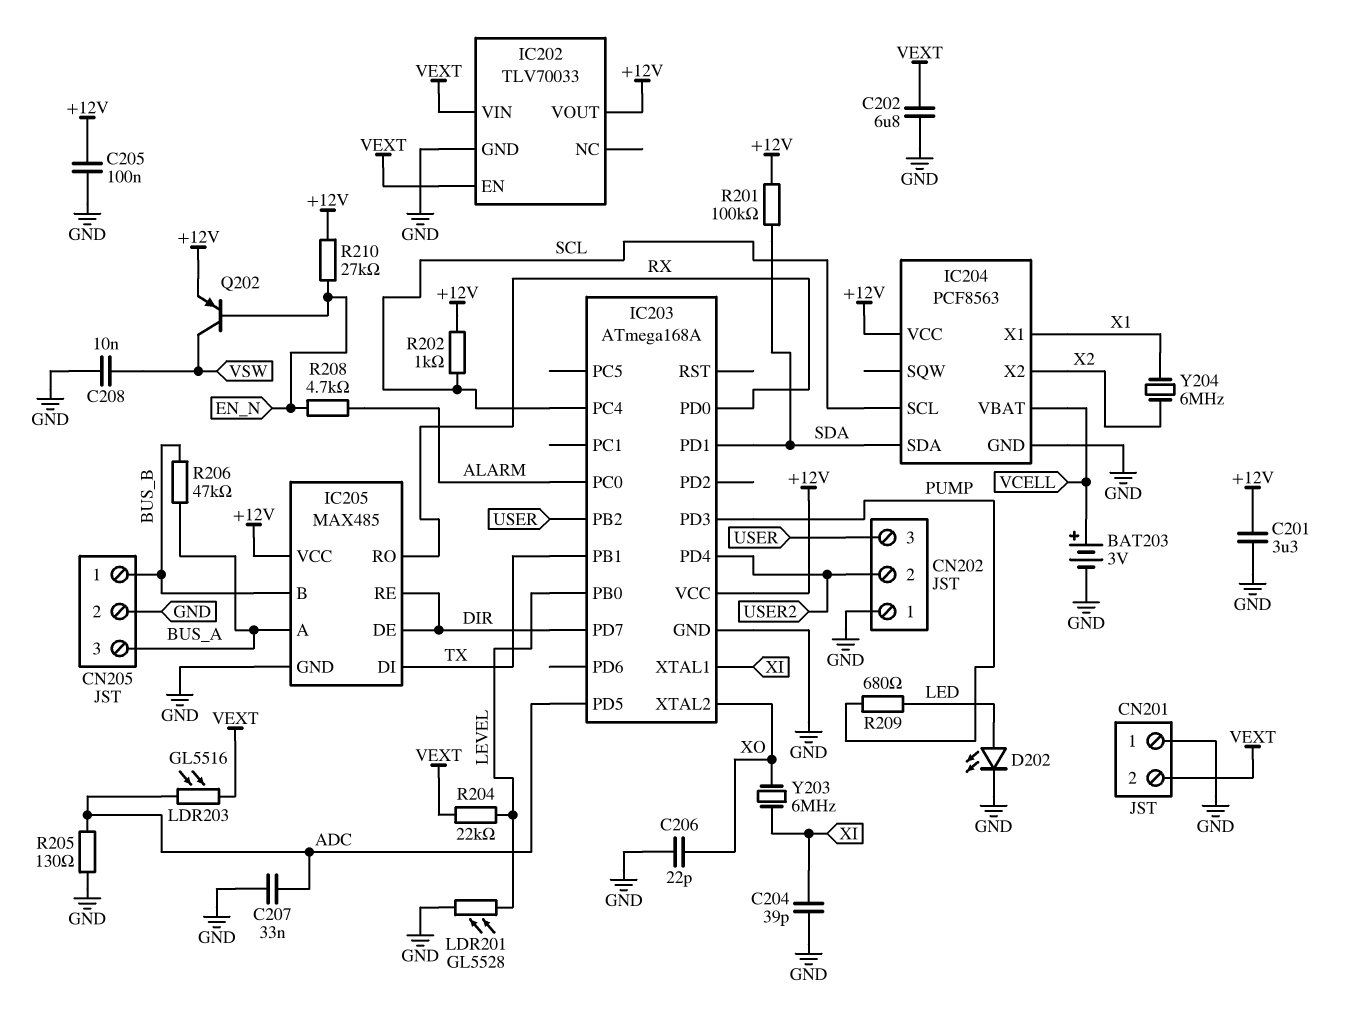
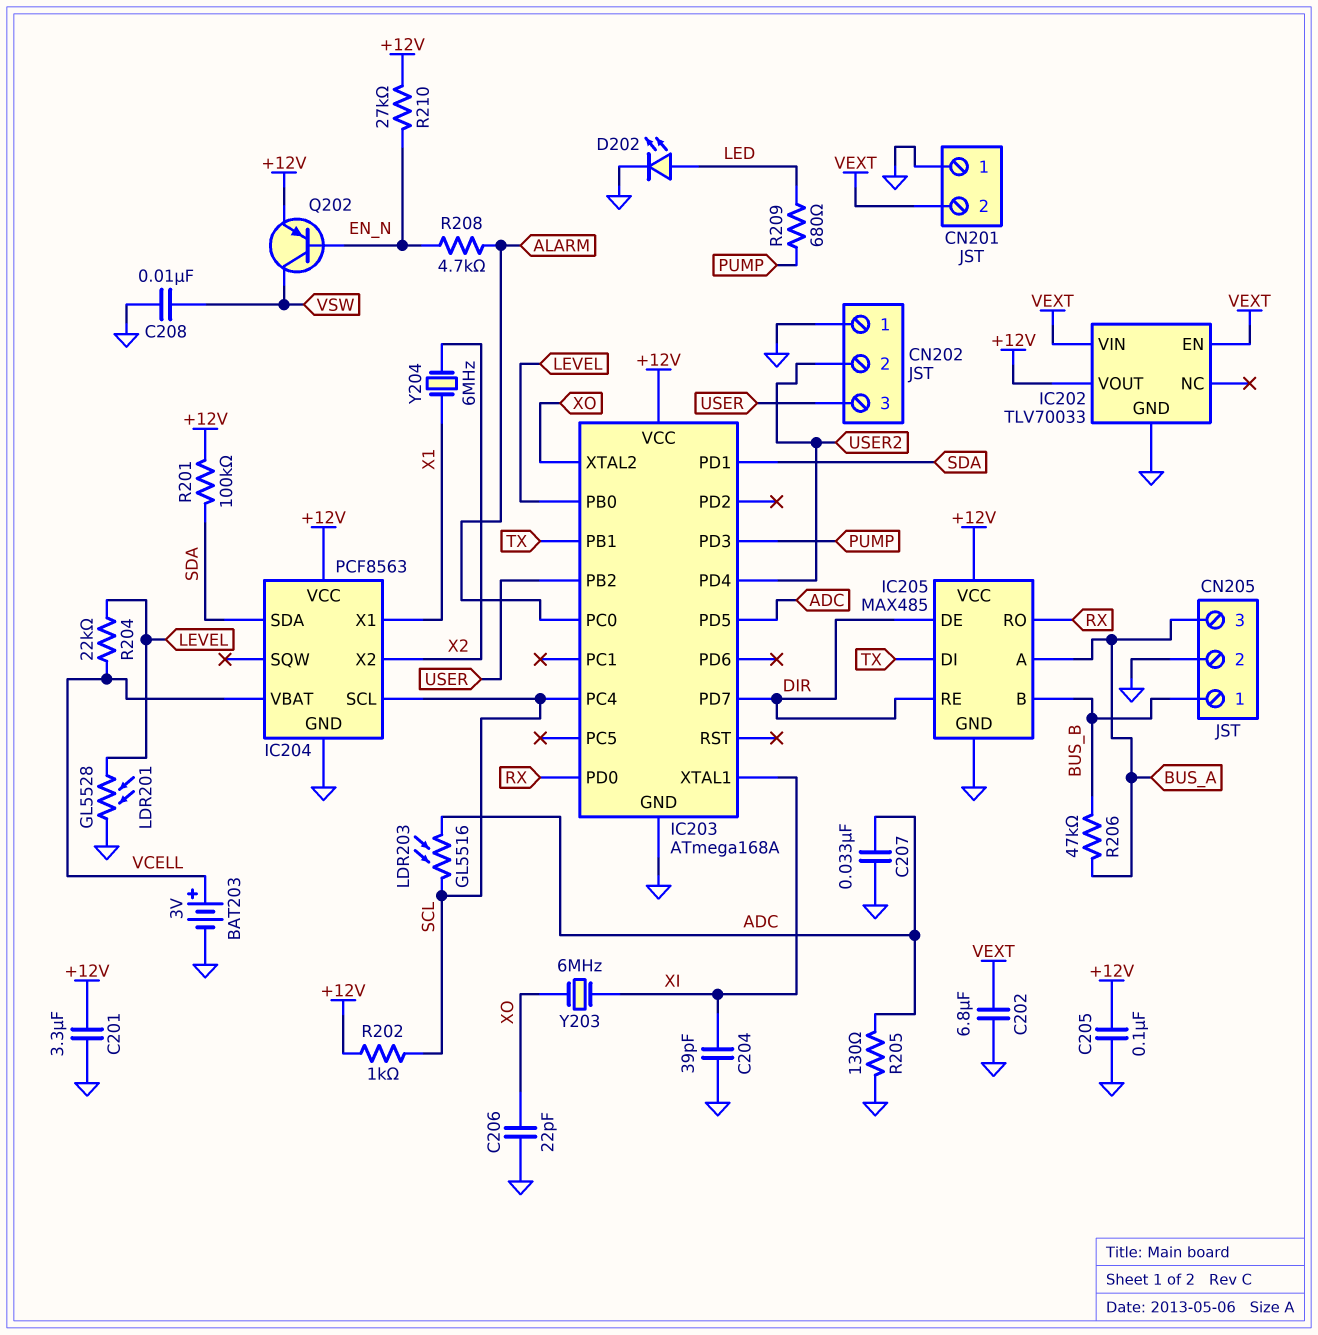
LDR203: GL5516 (ADC, VEXT) -> GL5516 (ADC, SCL)
R204: 22k (LEVEL, VEXT) -> 22k (LEVEL, VCELL)

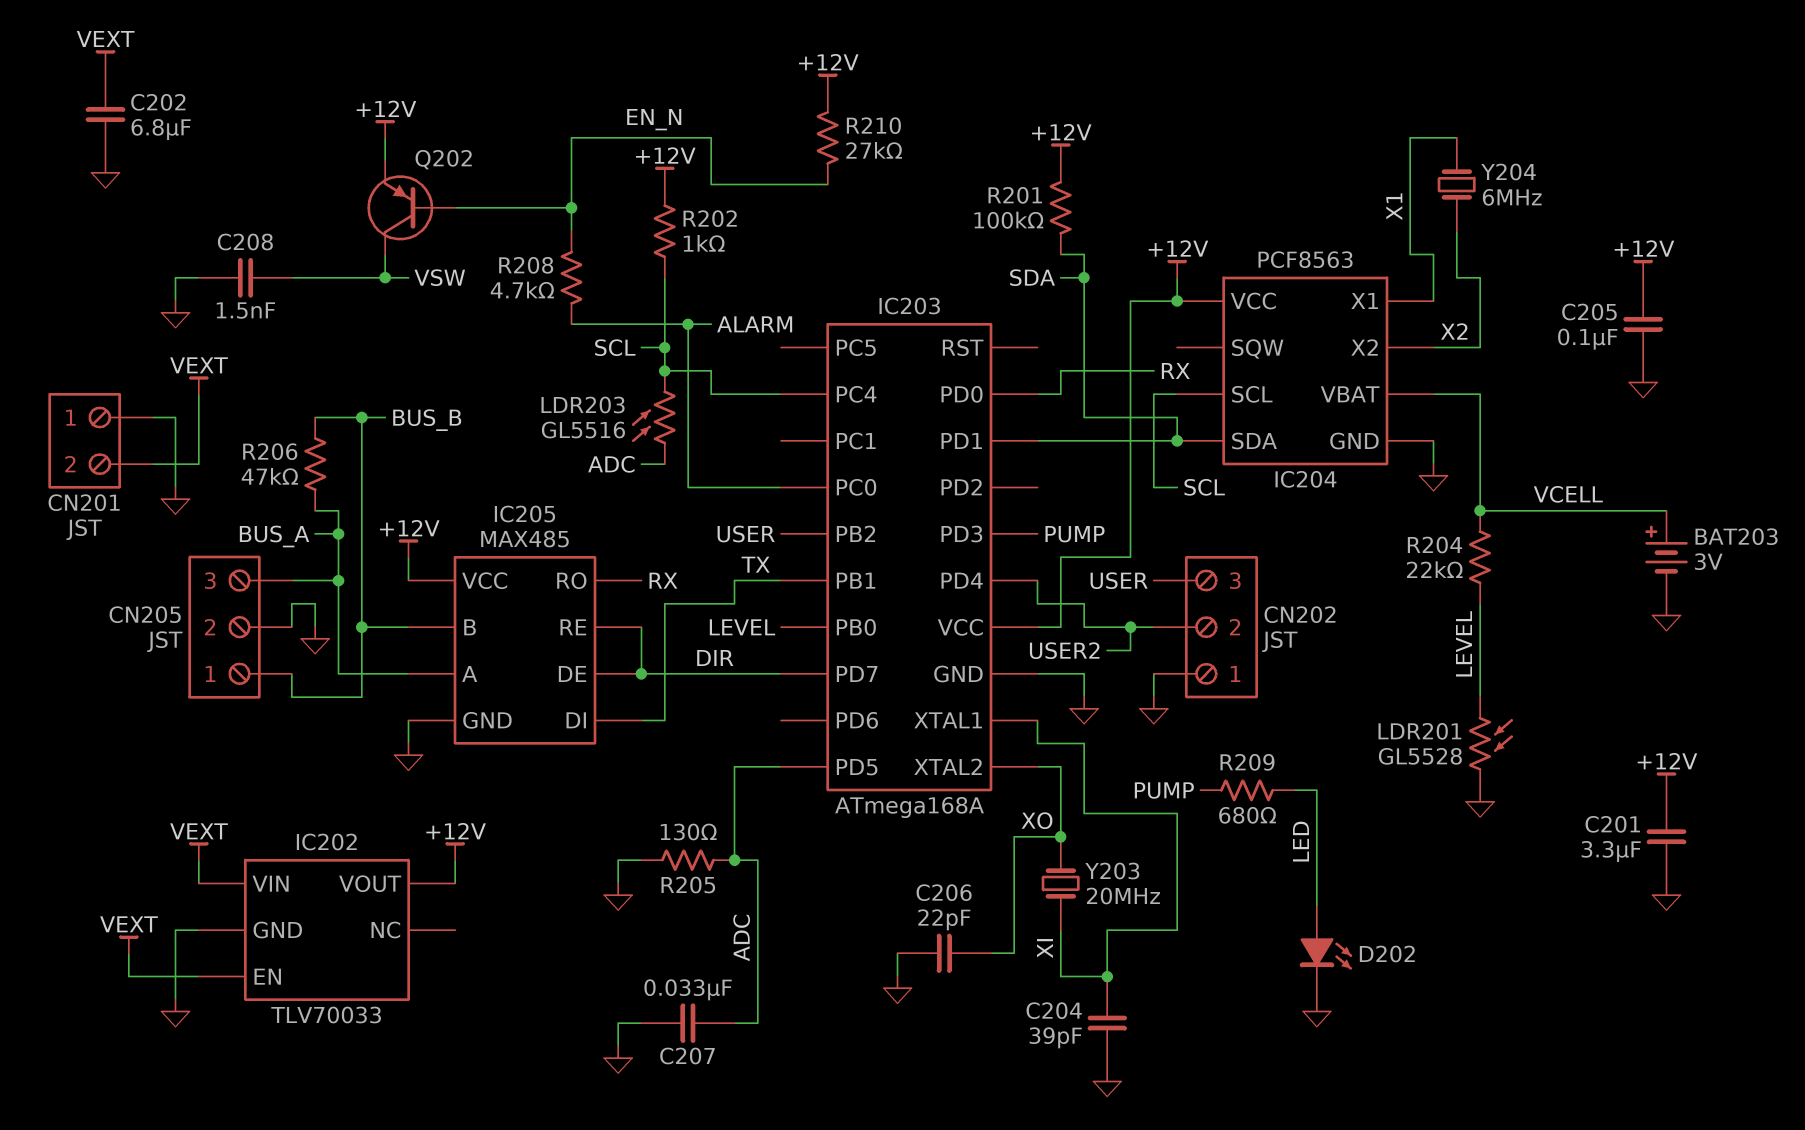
C208: 10nF (GND, VSW) -> 1.5nF (GND, VSW)
Y203: 6MHz (XI, XO) -> 20MHz (XI, XO)

